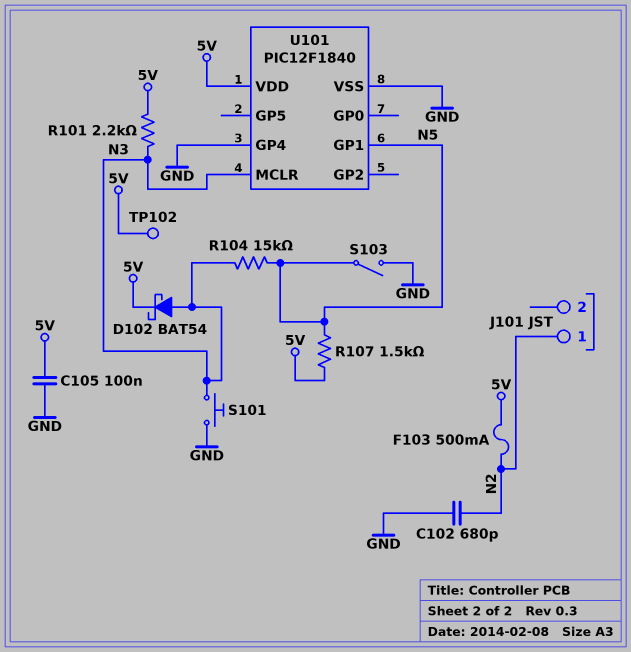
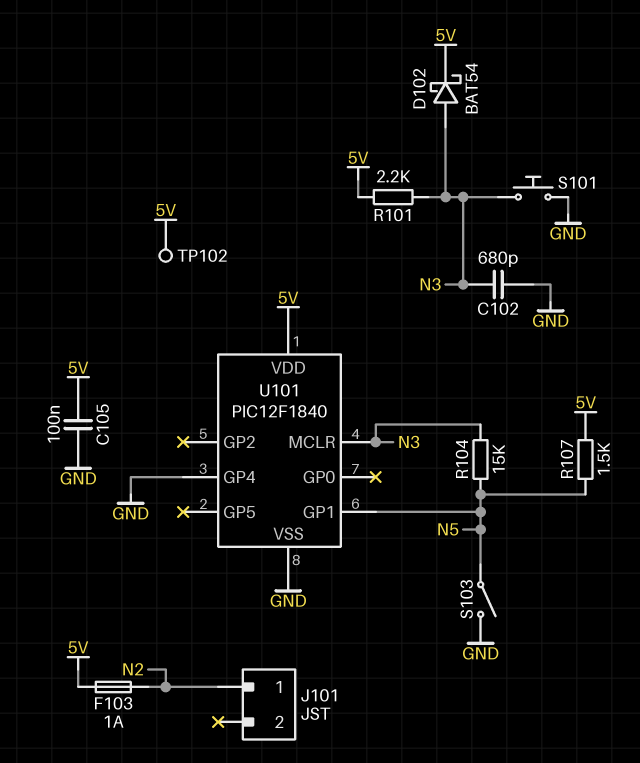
C102: 680pF (GND, N2) -> 680pF (GND, N3)
F103: 500mA (5V, N2) -> 1A (5V, N2)

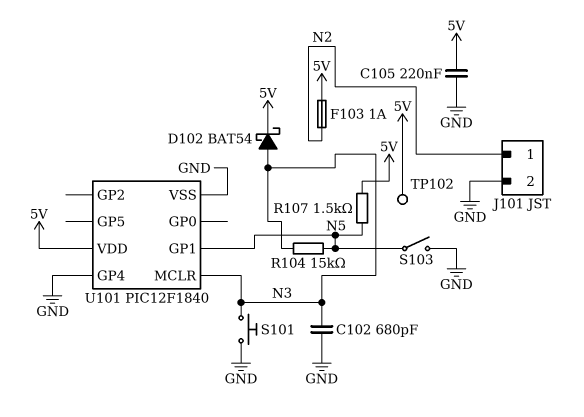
C105: 100nF (5V, GND) -> 220nF (5V, GND)
J101 pin 2: none -> GND
R101: 2.2k (5V, N3) -> none

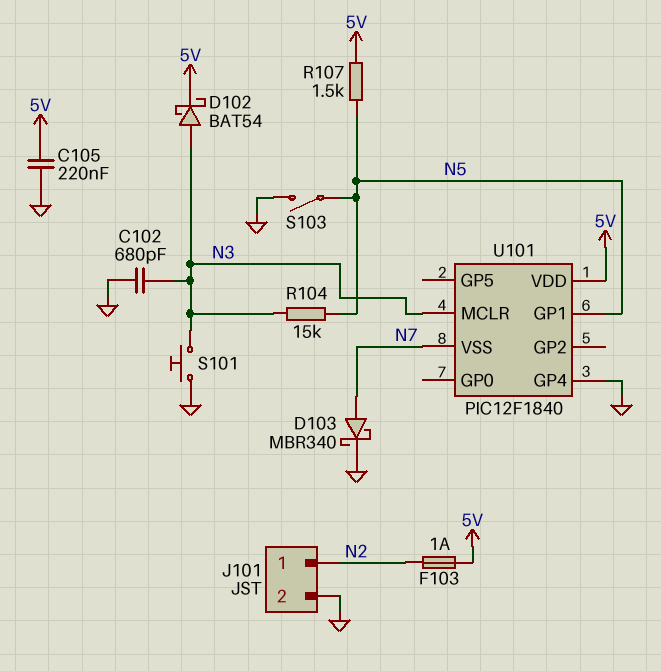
D103: none -> schottky MBR340 (A N7, K GND)
TP102: test point (5V) -> none
U101 pin VSS: GND -> N7

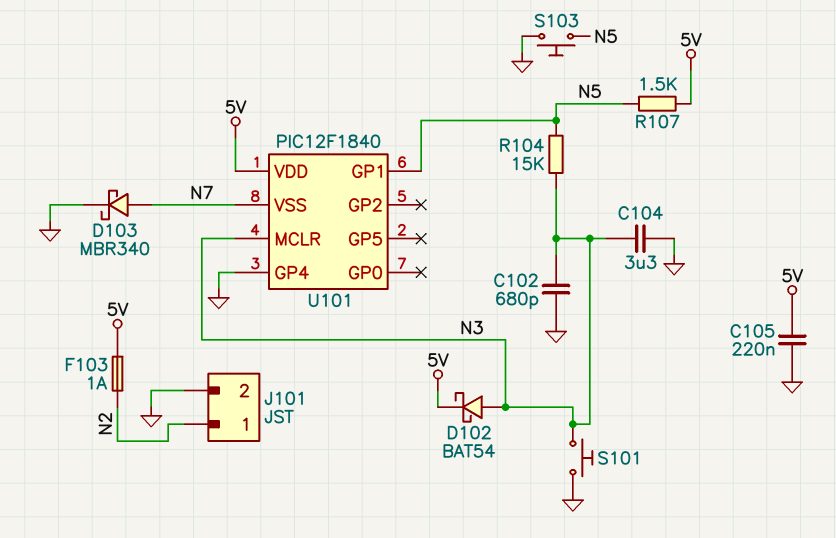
C104: none -> 3.3uF (GND, N3)
S103: switch (GND, N5) -> button (GND, N5)

